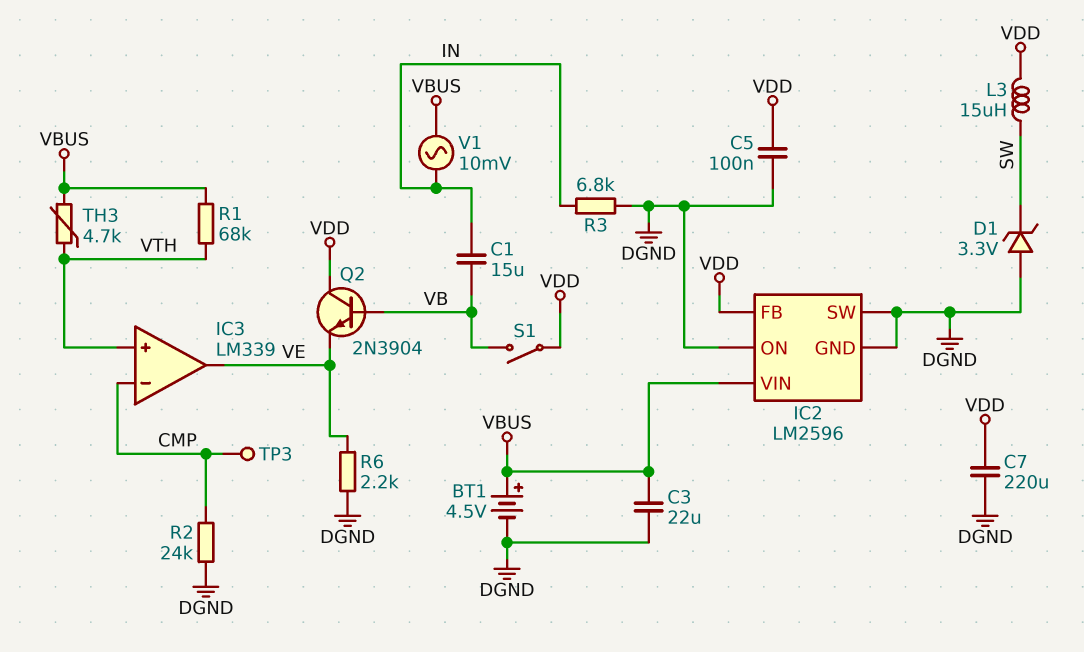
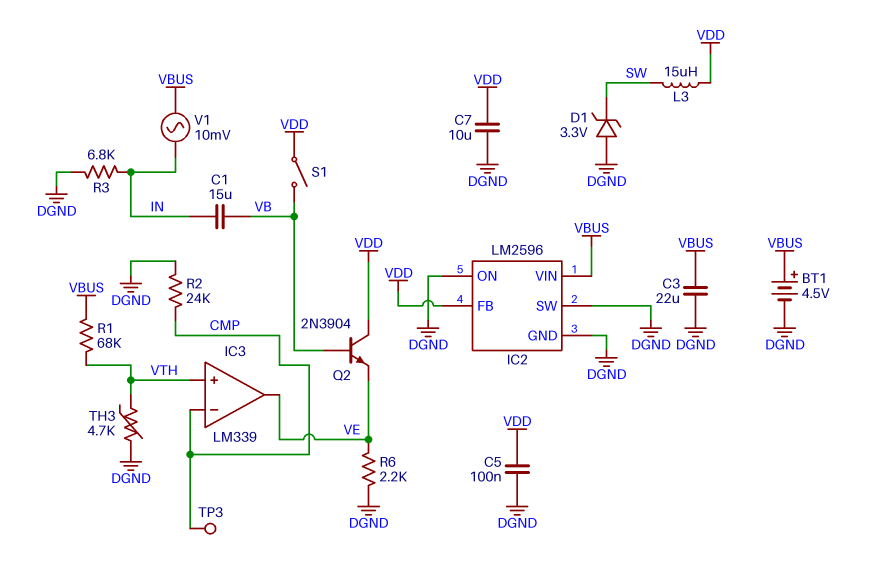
C7: 220uF (DGND, VDD) -> 10uF (DGND, VDD)
TH3: 4.7k (VBUS, VTH) -> 4.7k (DGND, VTH)

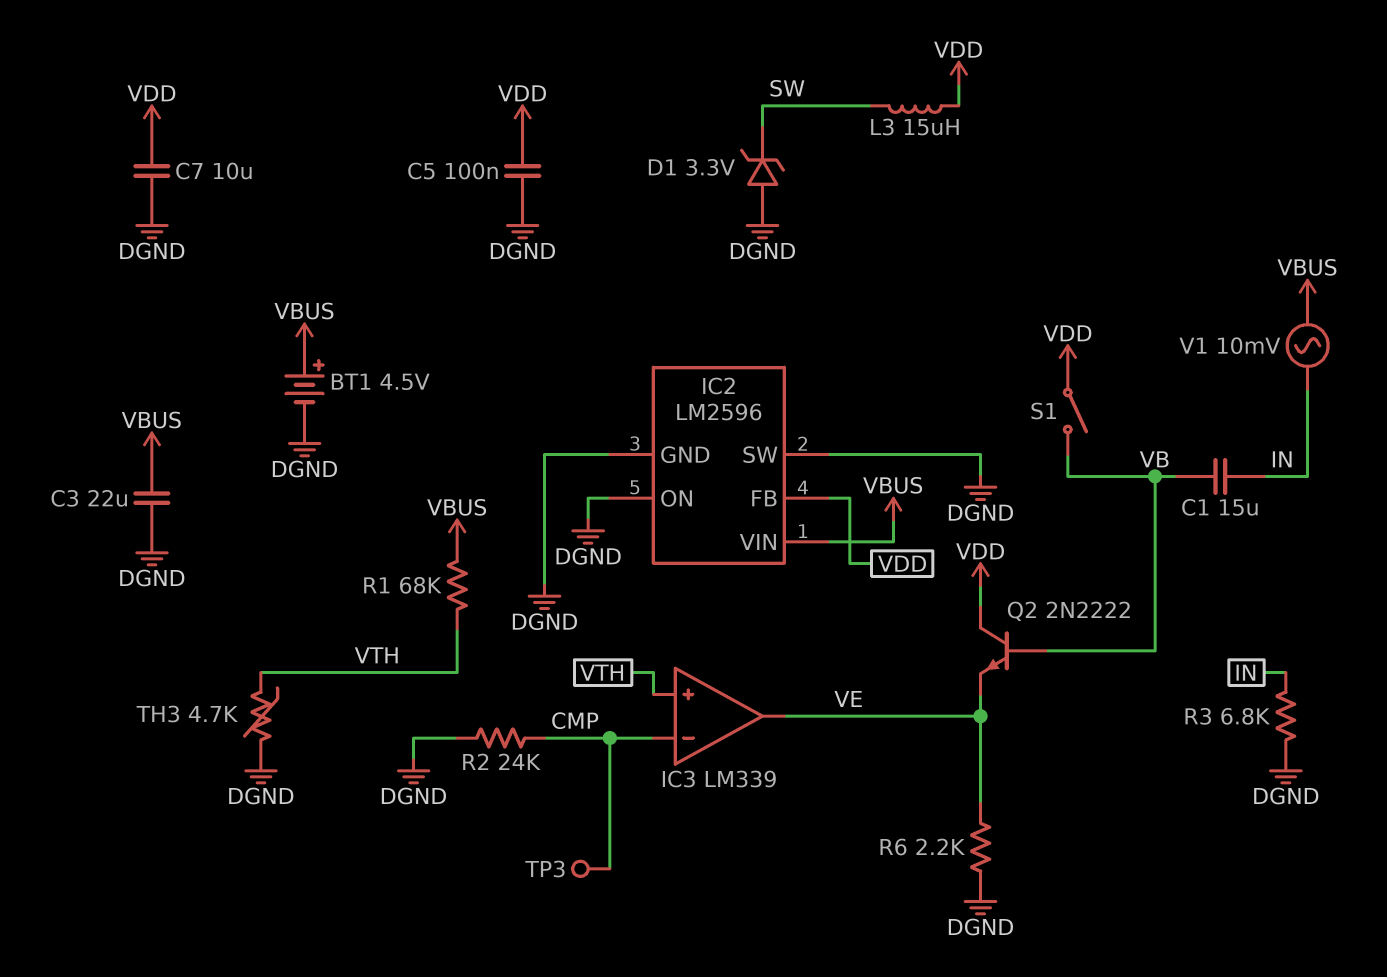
Q2: NPN 2N3904 (B VB, C VDD, E VE) -> NPN 2N2222 (B VB, C VDD, E VE)

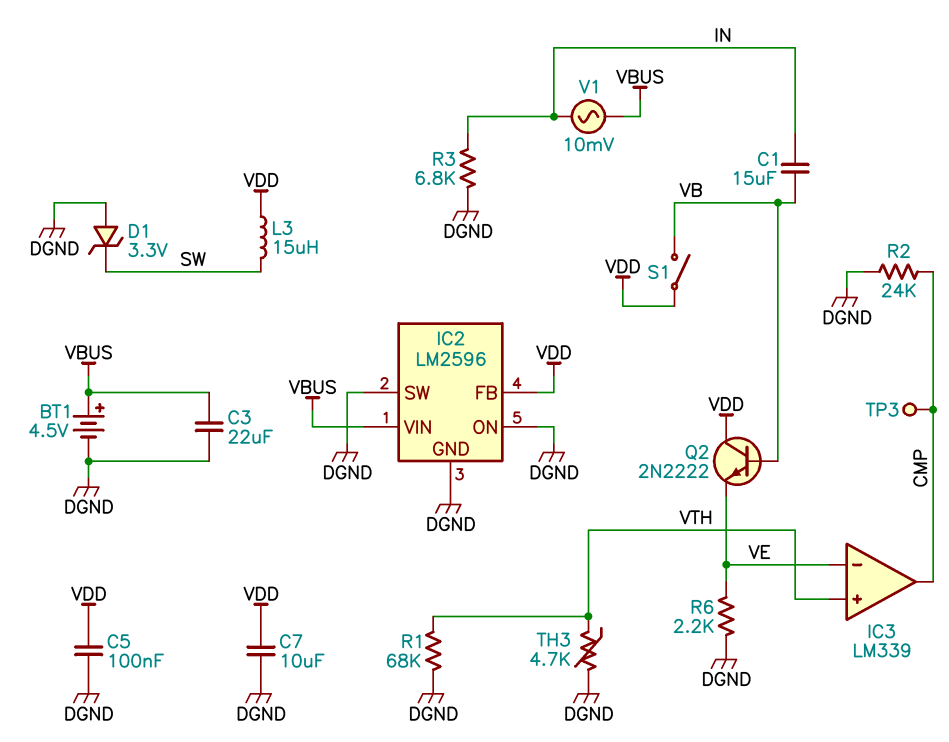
IC3 pin in-: CMP -> VE
IC3 pin out: VE -> CMP
R1: 68k (VBUS, VTH) -> 68k (DGND, VTH)

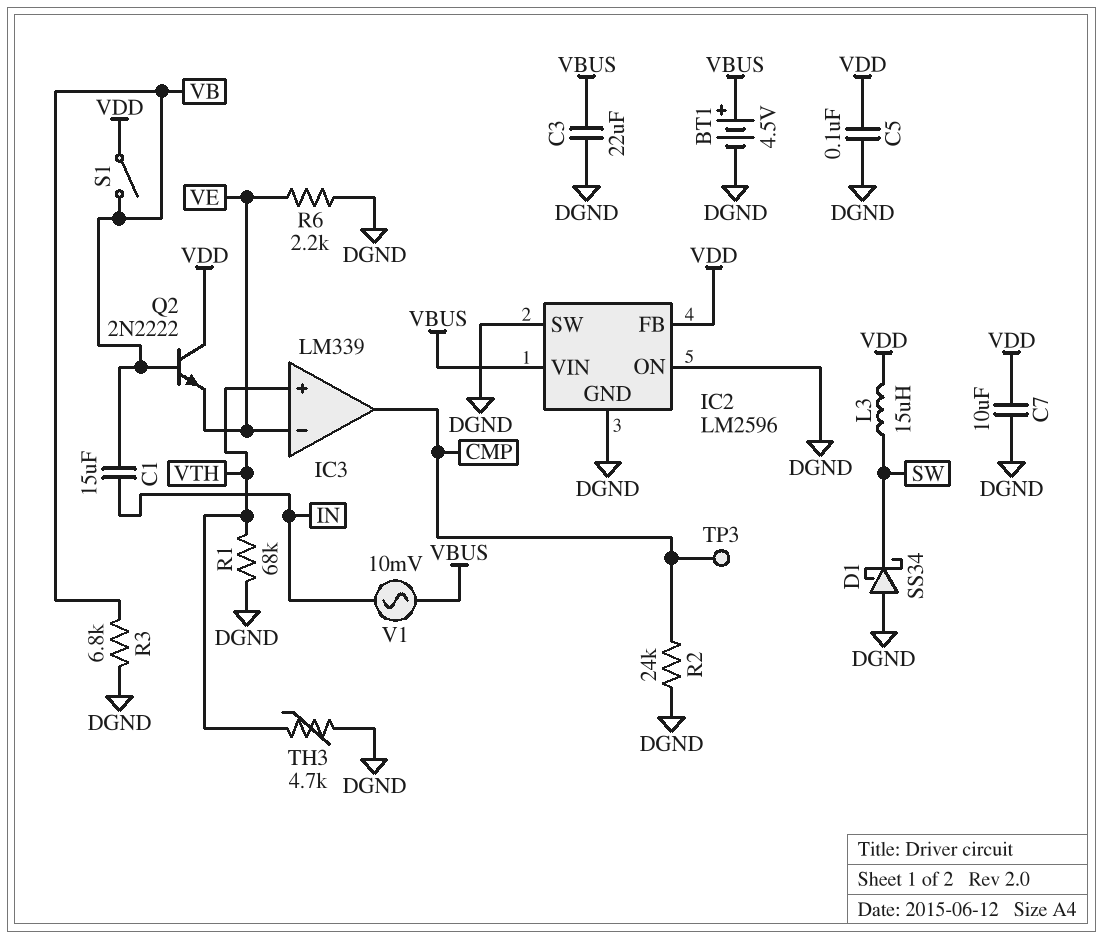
D1: zener 3.3V (A DGND, K SW) -> schottky SS34 (A DGND, K SW)
R3: 6.8k (DGND, IN) -> 6.8k (DGND, VB)

